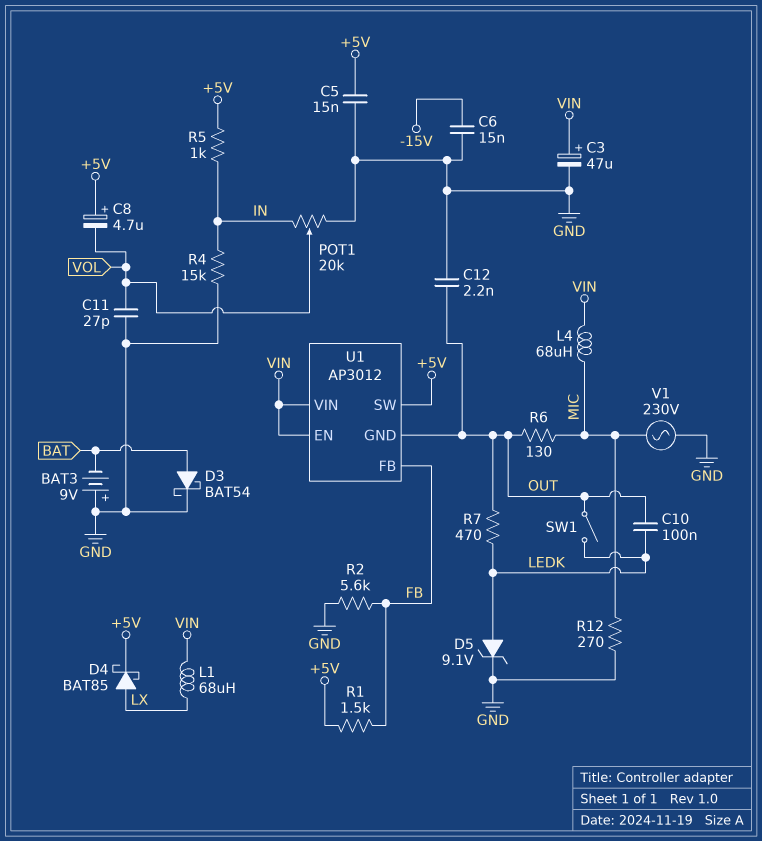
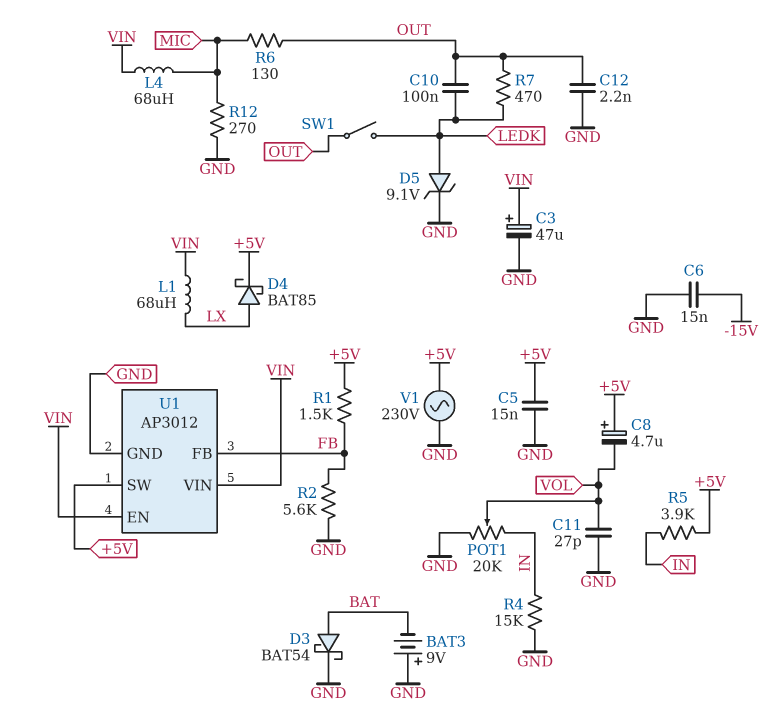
R5: 1k (+5V, IN) -> 3.9k (+5V, IN)
U1 pin GND: OUT -> GND
V1: AC 230V (GND, MIC) -> AC 230V (+5V, GND)

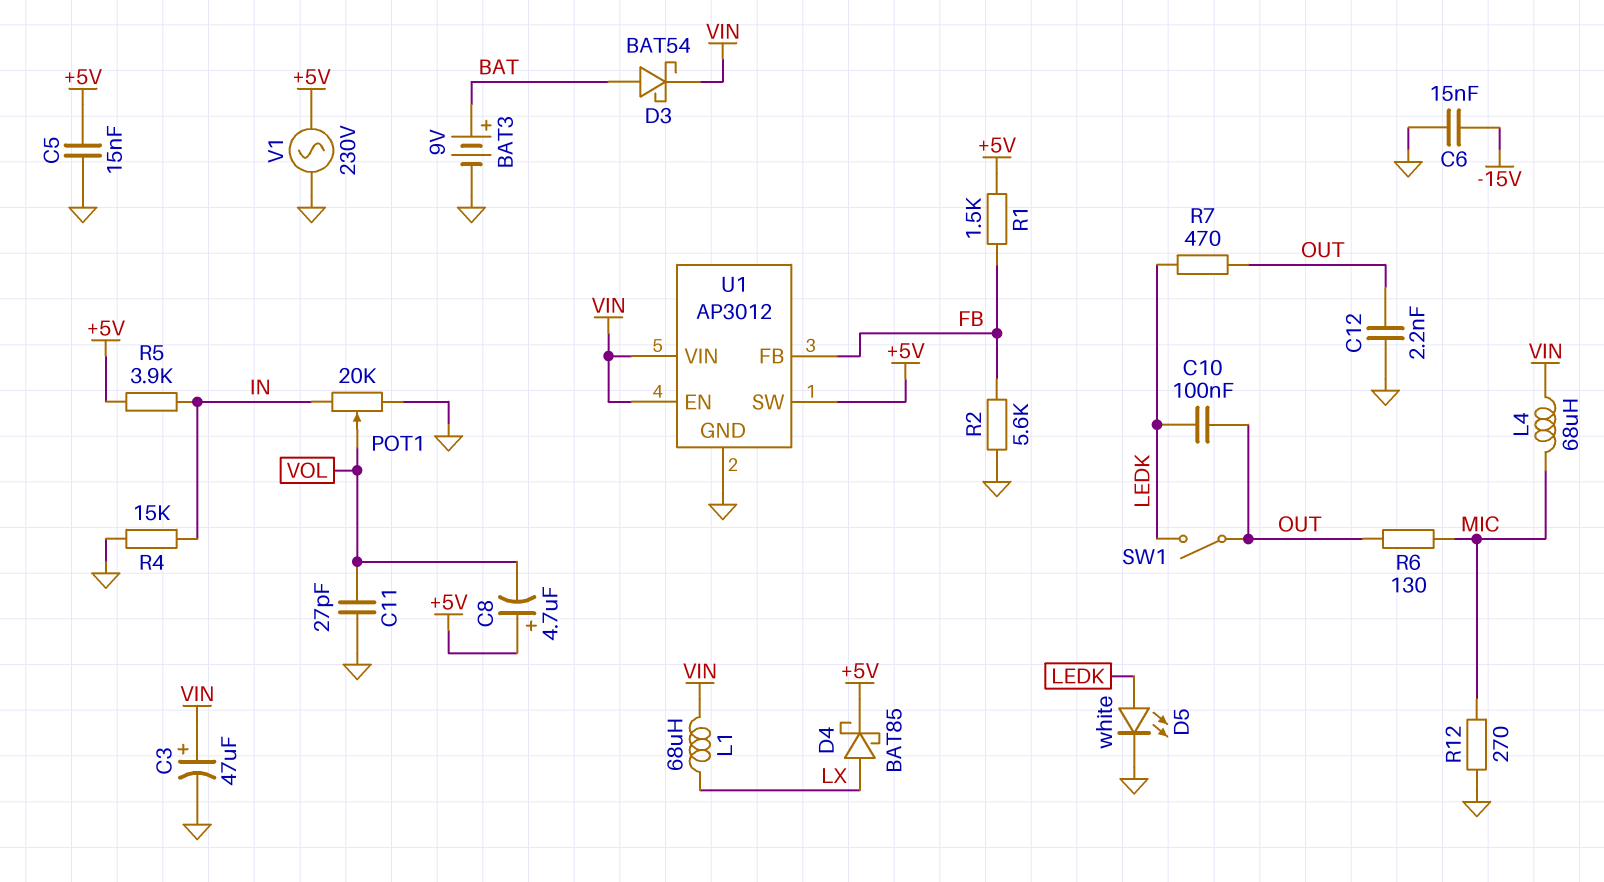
BAT3: 9V (plus GND, minus BAT) -> 9V (plus BAT, minus GND)
D3: schottky BAT54 (A BAT, K GND) -> schottky BAT54 (A BAT, K VIN)
D5: zener 9.1V (A LEDK, K GND) -> LED white (A LEDK, K GND)

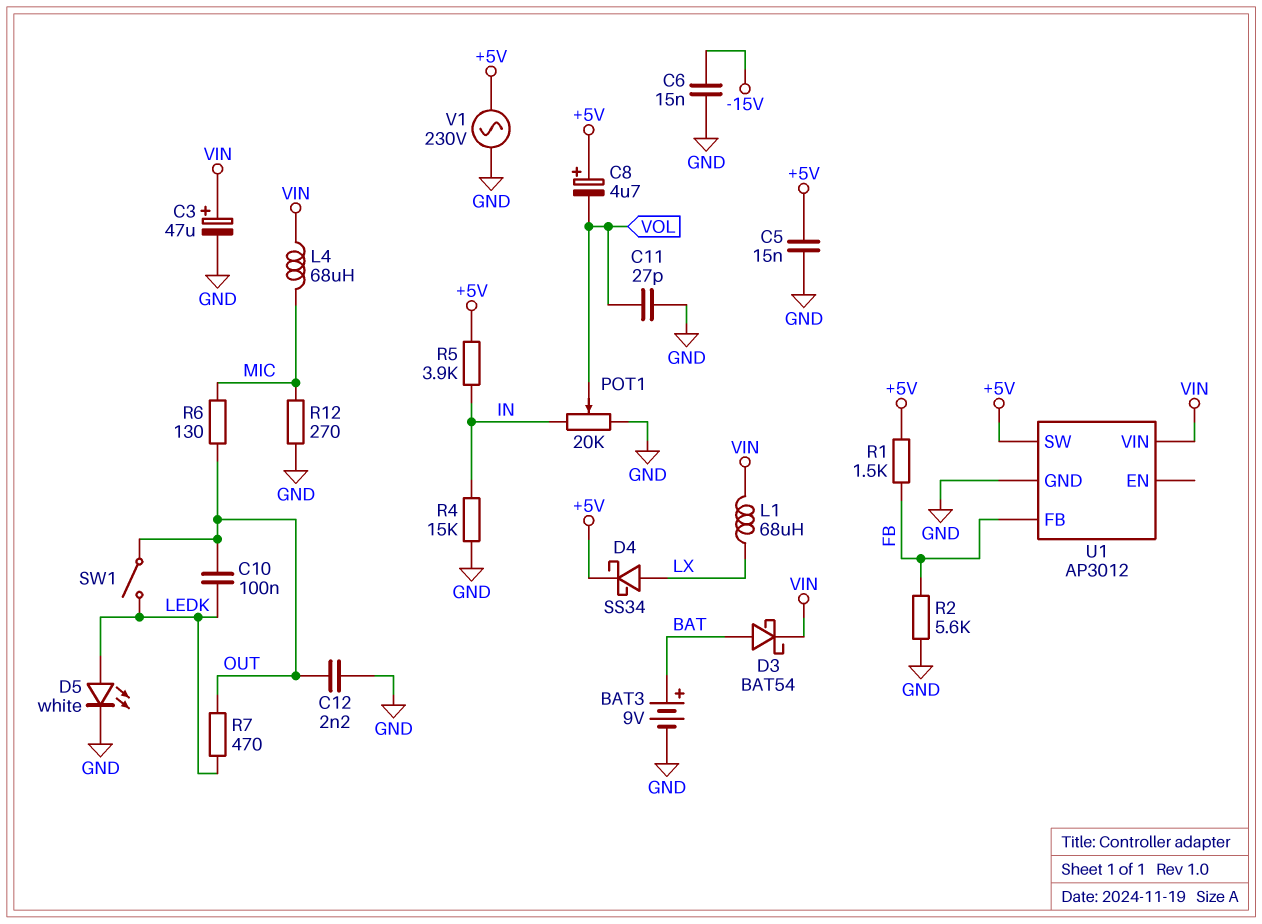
D4: schottky BAT85 (A LX, K +5V) -> schottky SS34 (A LX, K +5V)
U1 pin EN: VIN -> none

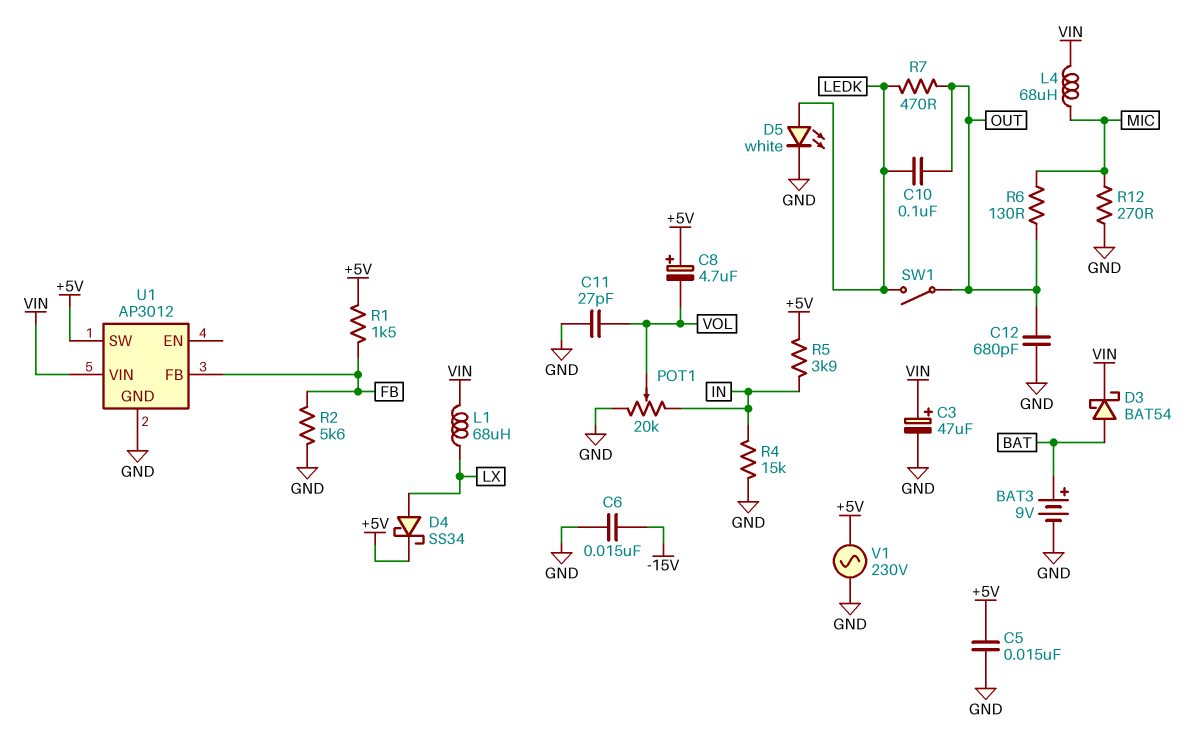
C12: 2.2nF (GND, OUT) -> 680pF (GND, OUT)

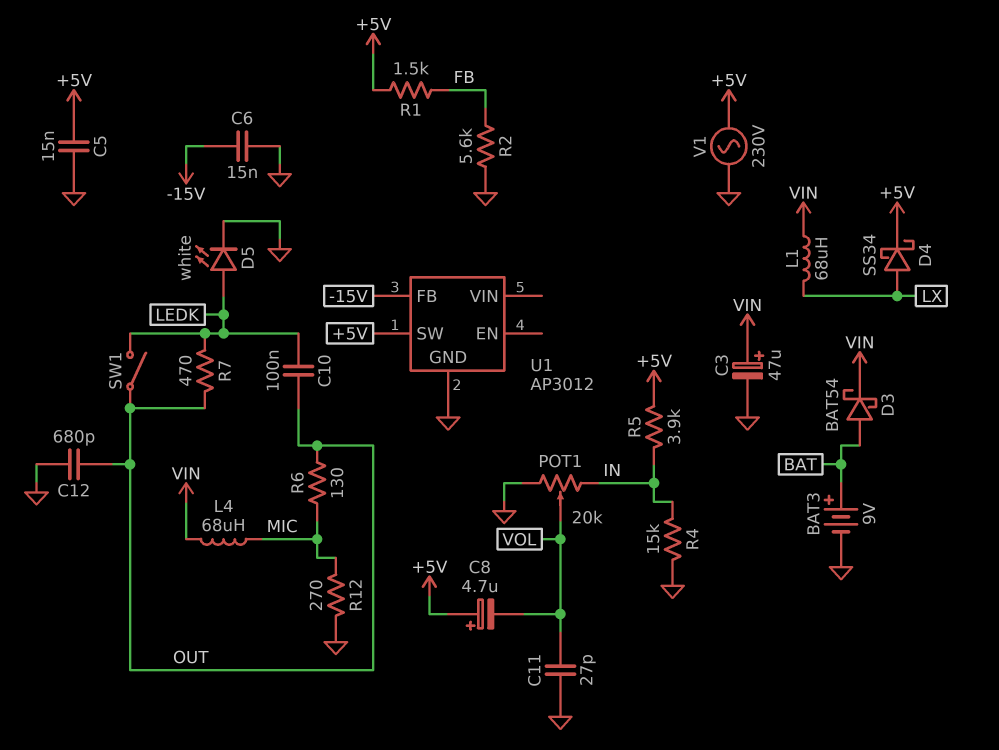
U1 pin FB: FB -> -15V
U1 pin VIN: VIN -> none

